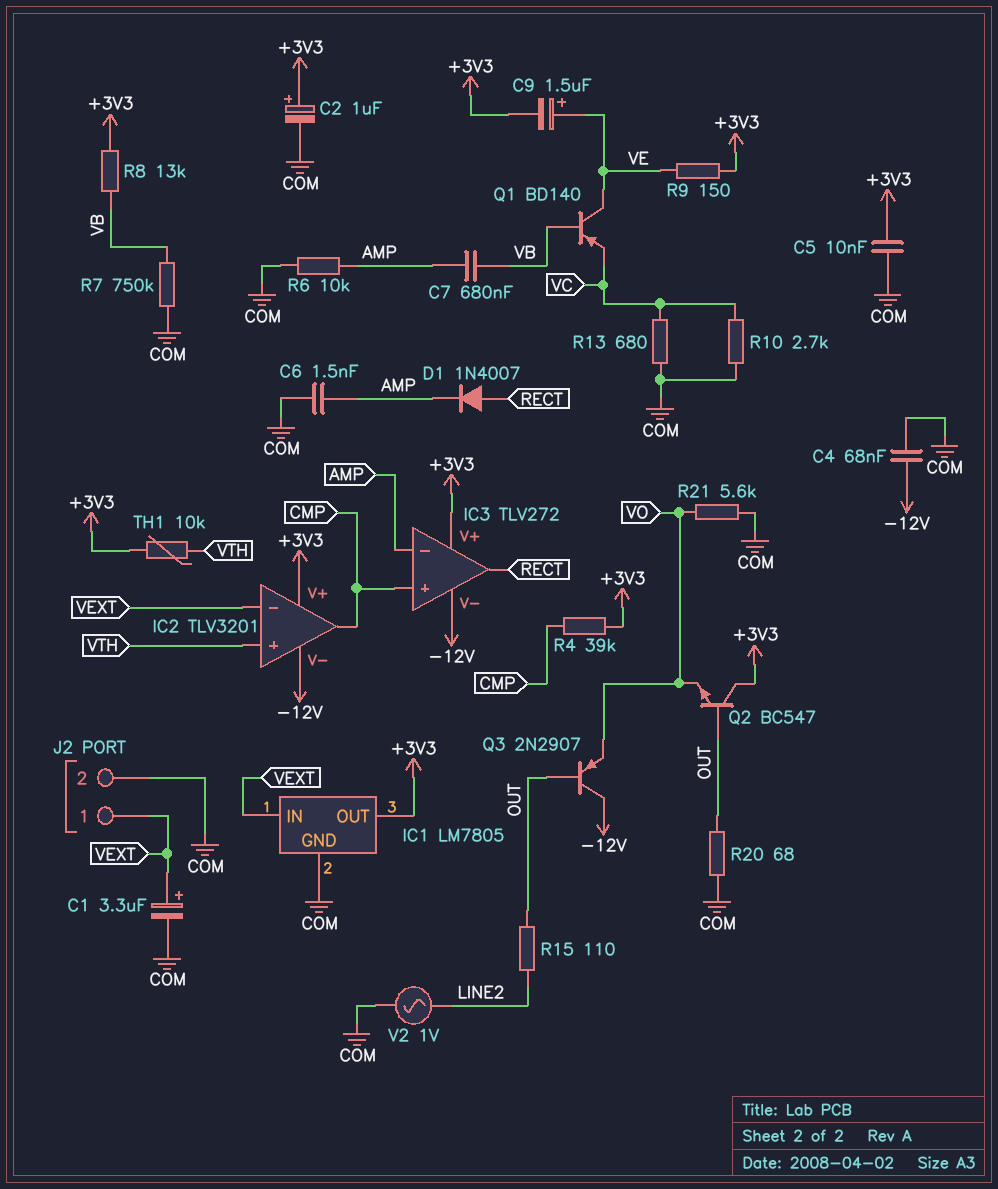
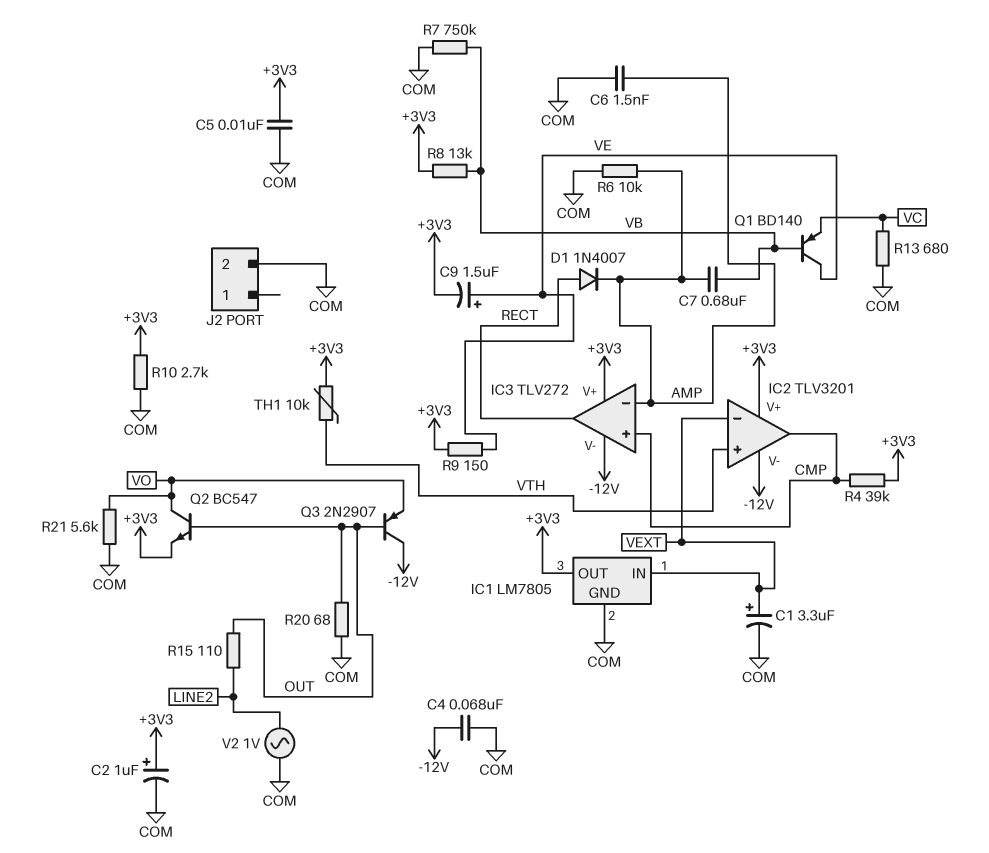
J2 pin 1: VEXT -> none
Q2: NPN BC547 (B OUT, C +3V3, E VO) -> NPN BC547 (B OUT, C VO, E +3V3)
R10: 2.7k (COM, VC) -> 2.7k (+3V3, COM)

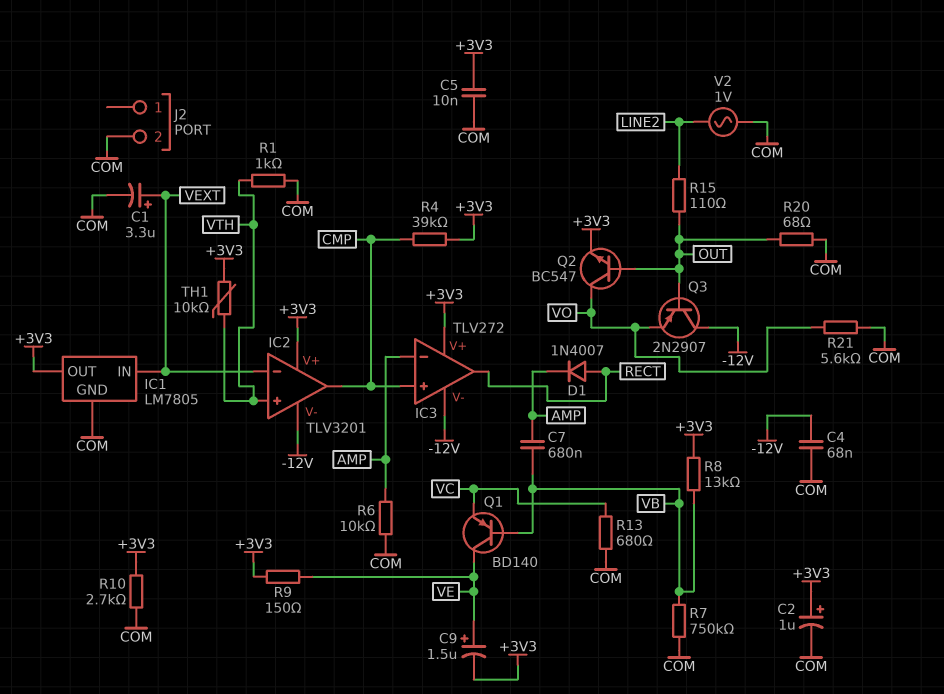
C6: 1.5nF (AMP, COM) -> none
R1: none -> 1k (COM, VTH)

